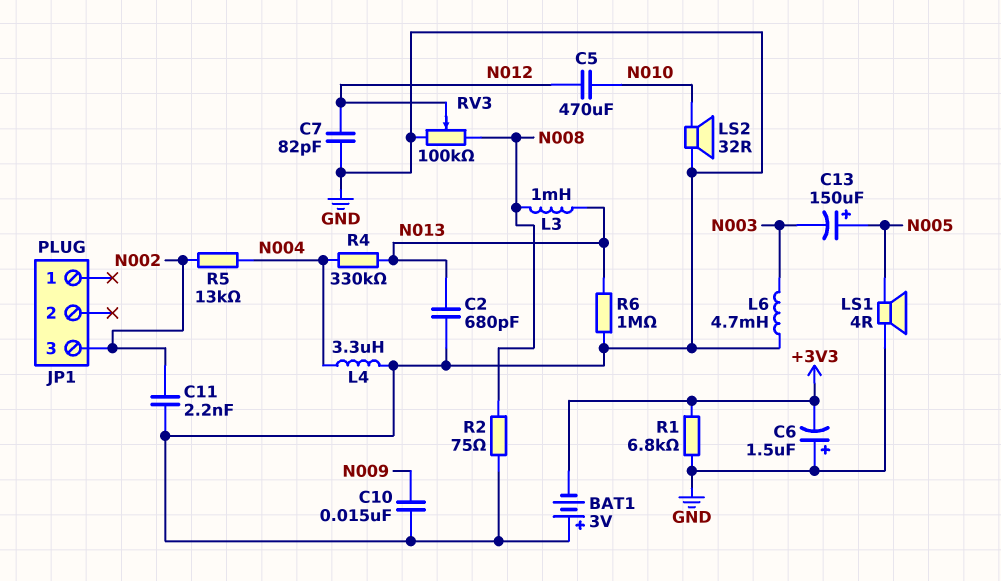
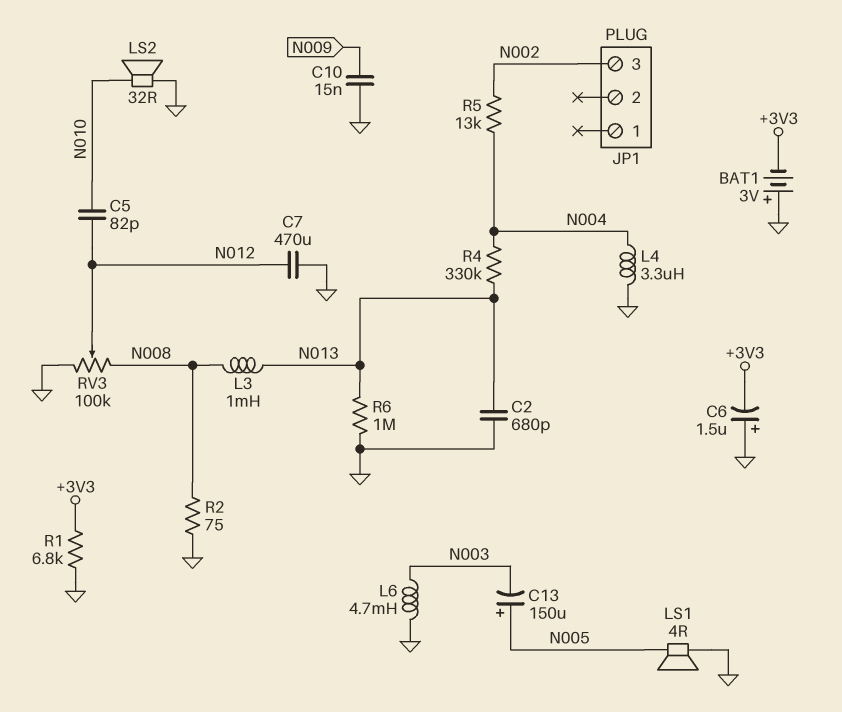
C5: 470uF (N010, N012) -> 82pF (N010, N012)
C7: 82pF (GND, N012) -> 470uF (GND, N012)
C11: 2.2nF (GND, N002) -> none

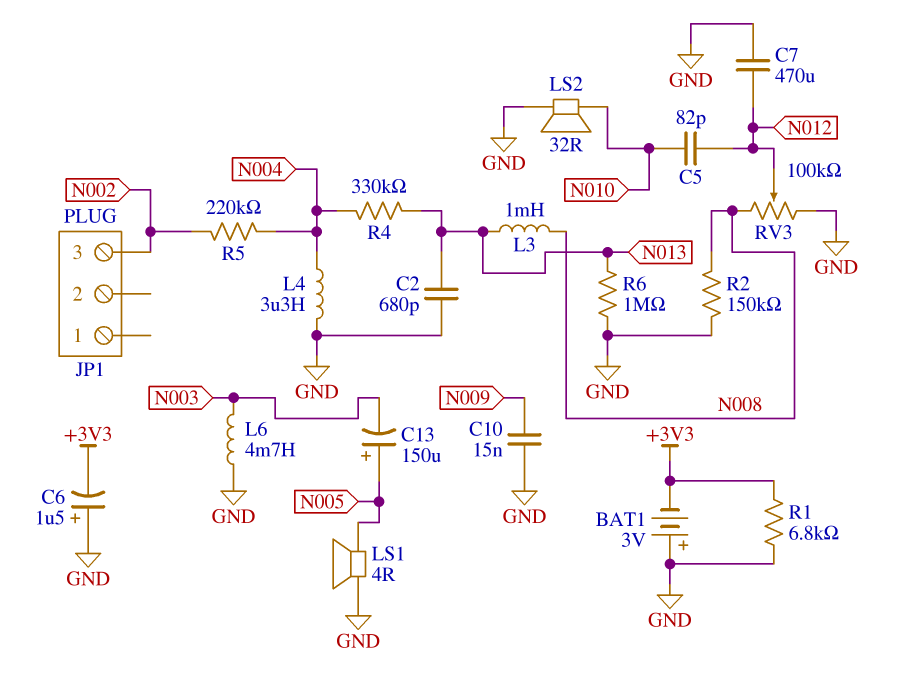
R2: 75 (GND, N008) -> 150k (GND, N008)
R5: 13k (N002, N004) -> 220k (N002, N004)

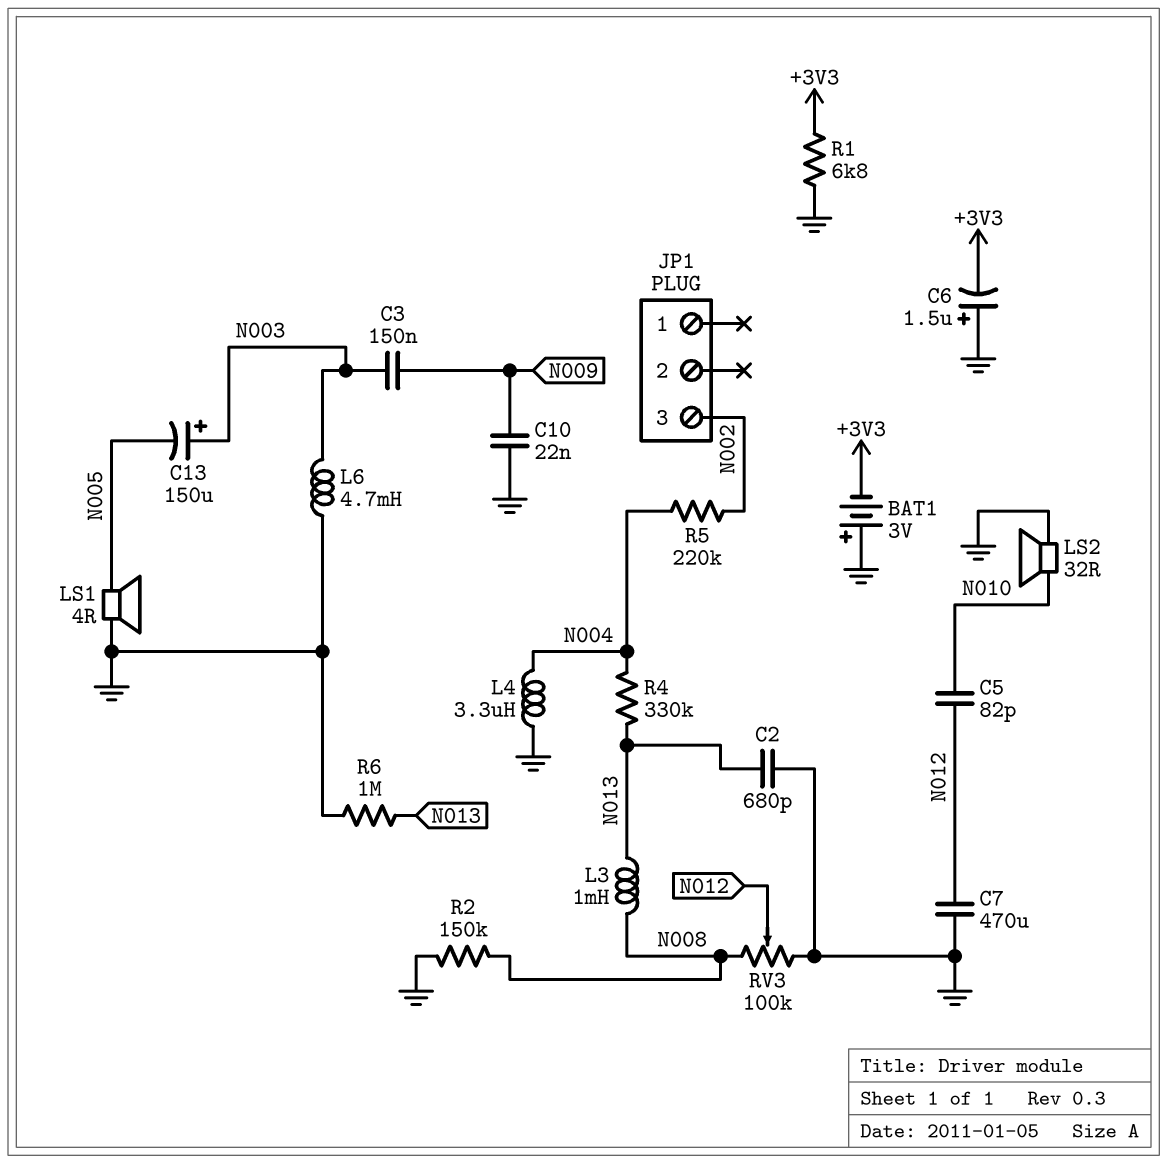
C3: none -> 150nF (N003, N009)
C10: 15nF (GND, N009) -> 22nF (GND, N009)
C13: 150uF (plus N005, minus N003) -> 150uF (plus N003, minus N005)

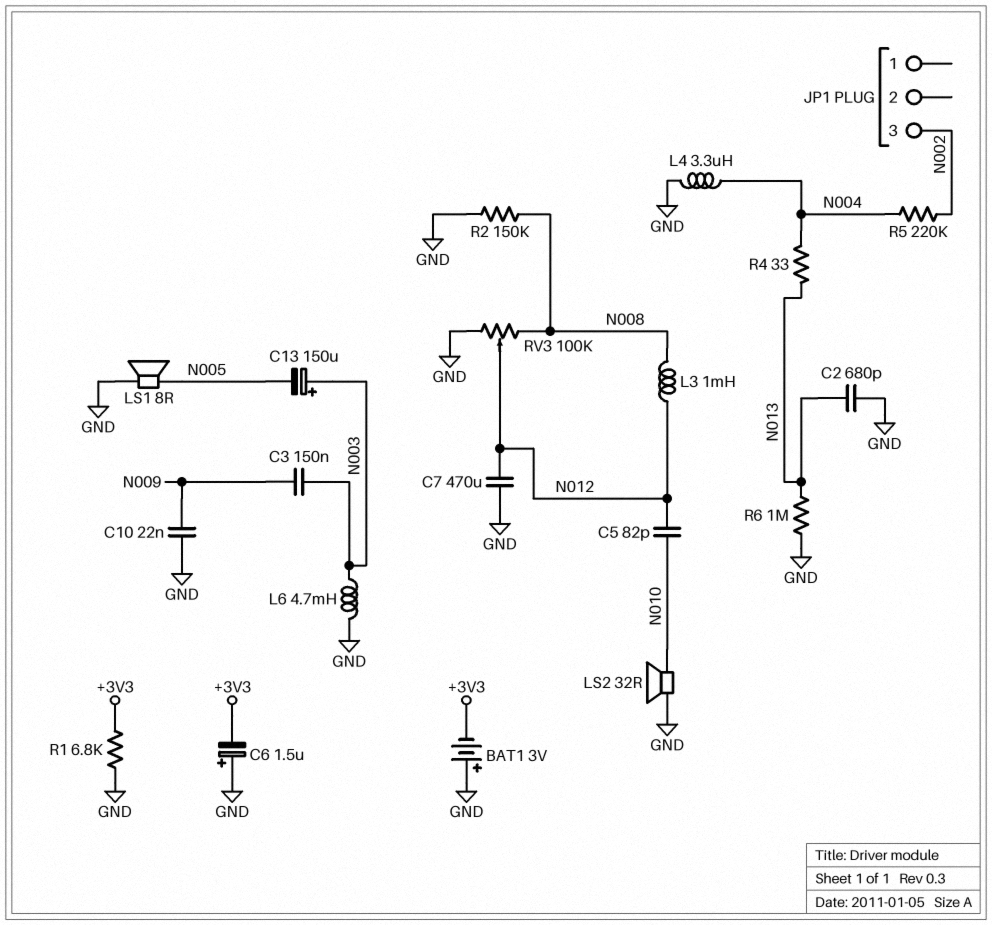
L3: 1mH (N008, N013) -> 1mH (N008, N012)
LS1: speaker 4R (GND, N005) -> speaker 8R (GND, N005)
R4: 330k (N004, N013) -> 33 (N004, N013)

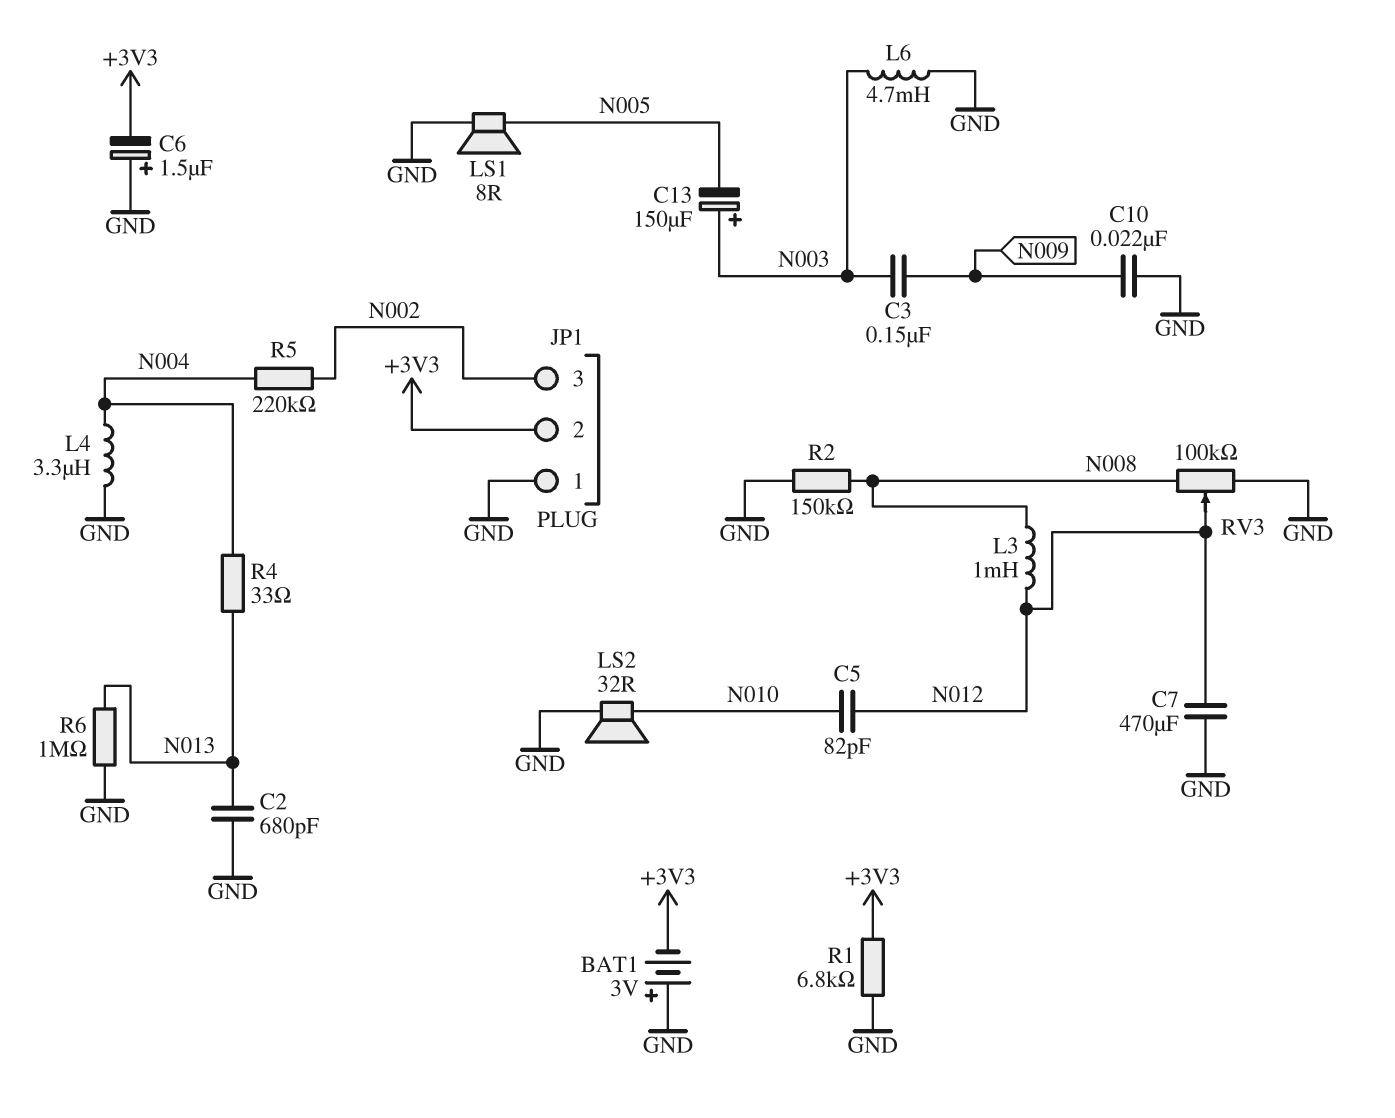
JP1 pin 1: none -> GND
JP1 pin 2: none -> +3V3

